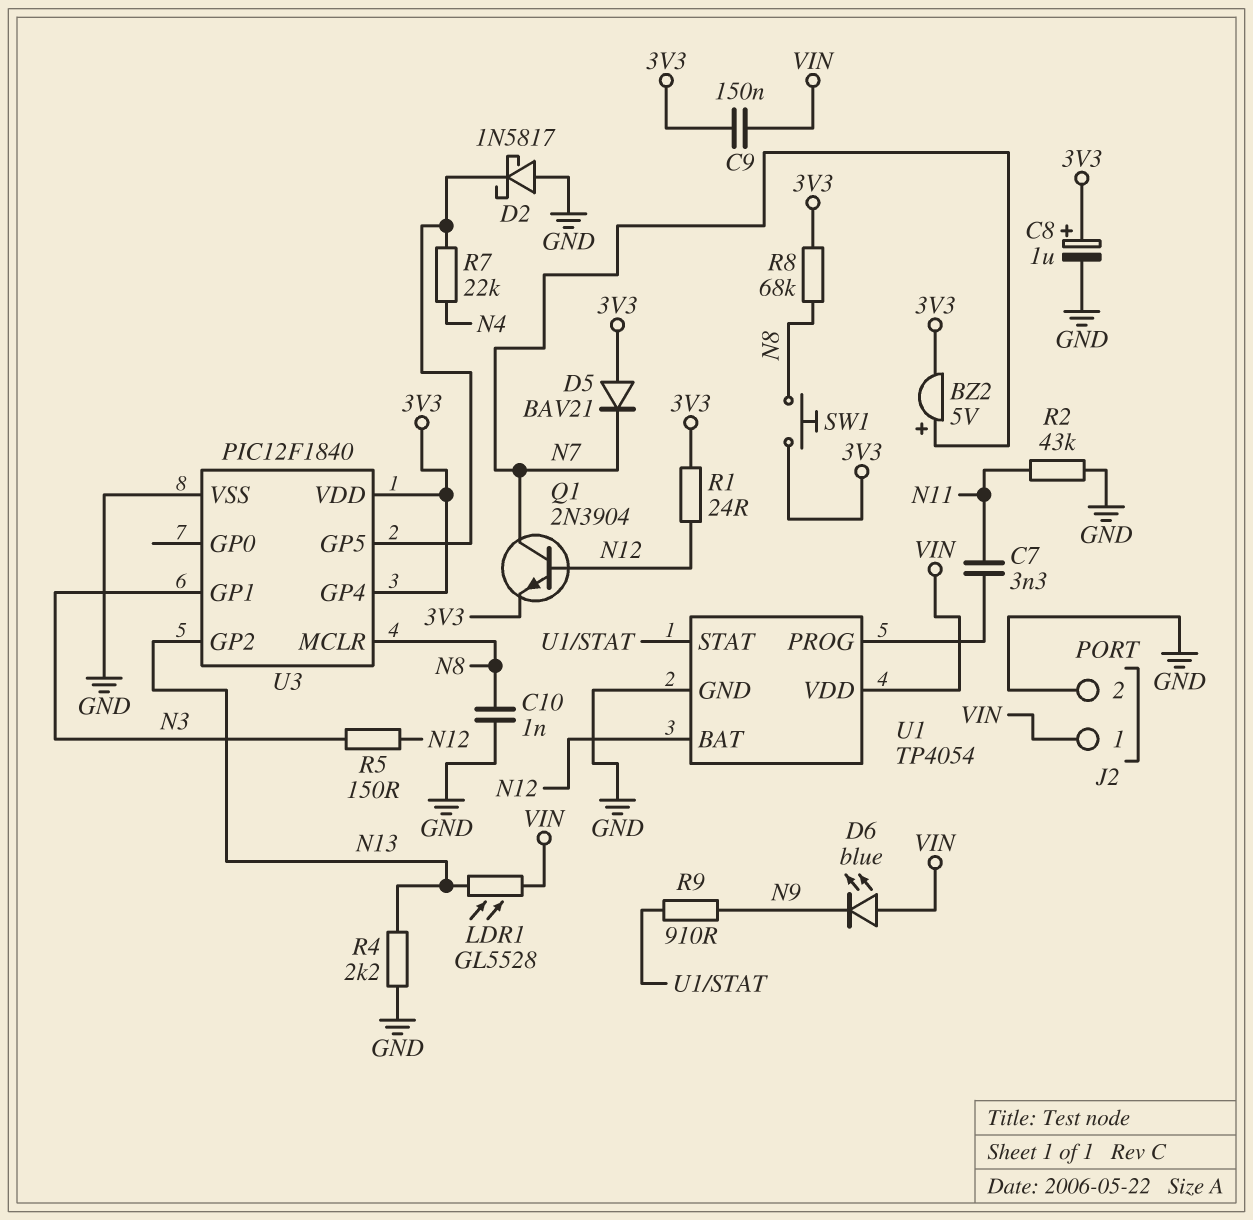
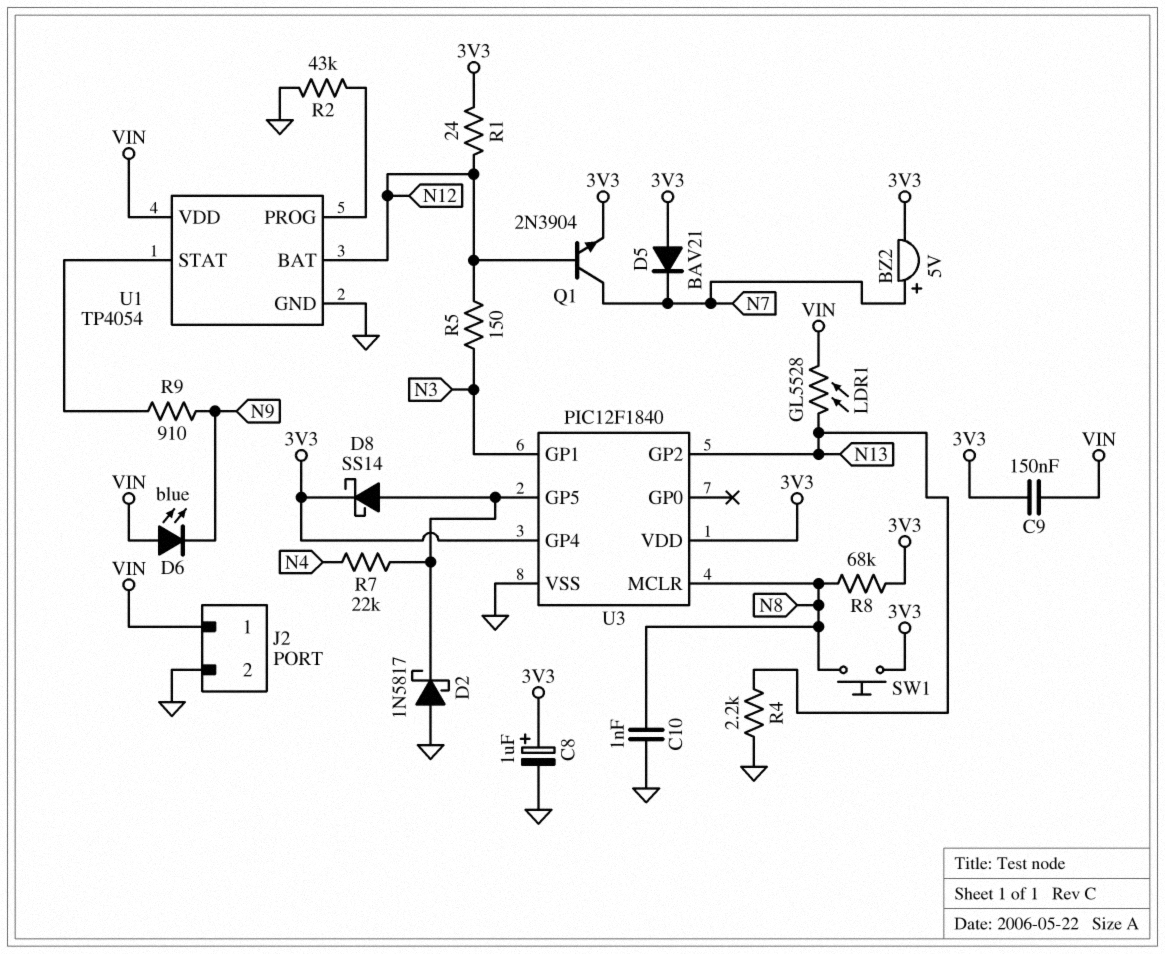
C7: 3.3nF (N11, U1/PROG) -> none
D8: none -> schottky SS14 (A U3/GP5, K 3V3)
R2: 43k (GND, N11) -> 43k (GND, U1/PROG)

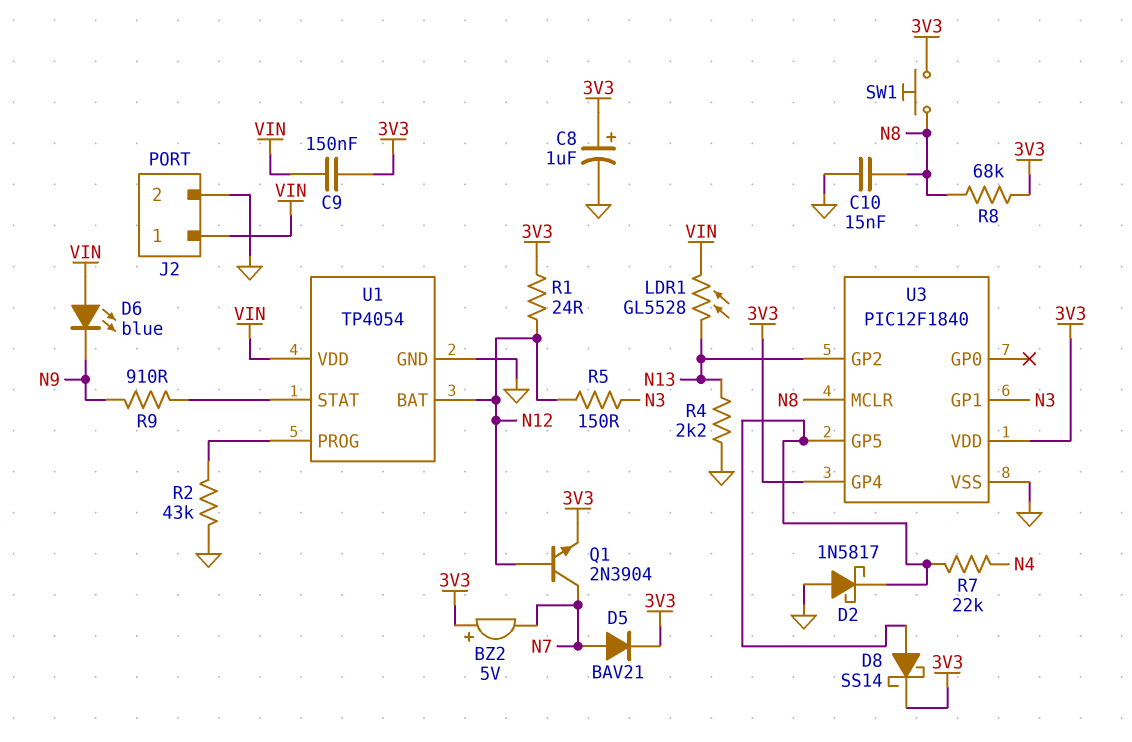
BZ2: buzzer 5V (plus N7, minus 3V3) -> buzzer 5V (plus 3V3, minus N7)
C10: 1nF (GND, N8) -> 15nF (GND, N8)
D5: diode BAV21 (A 3V3, K N7) -> diode BAV21 (A N7, K 3V3)

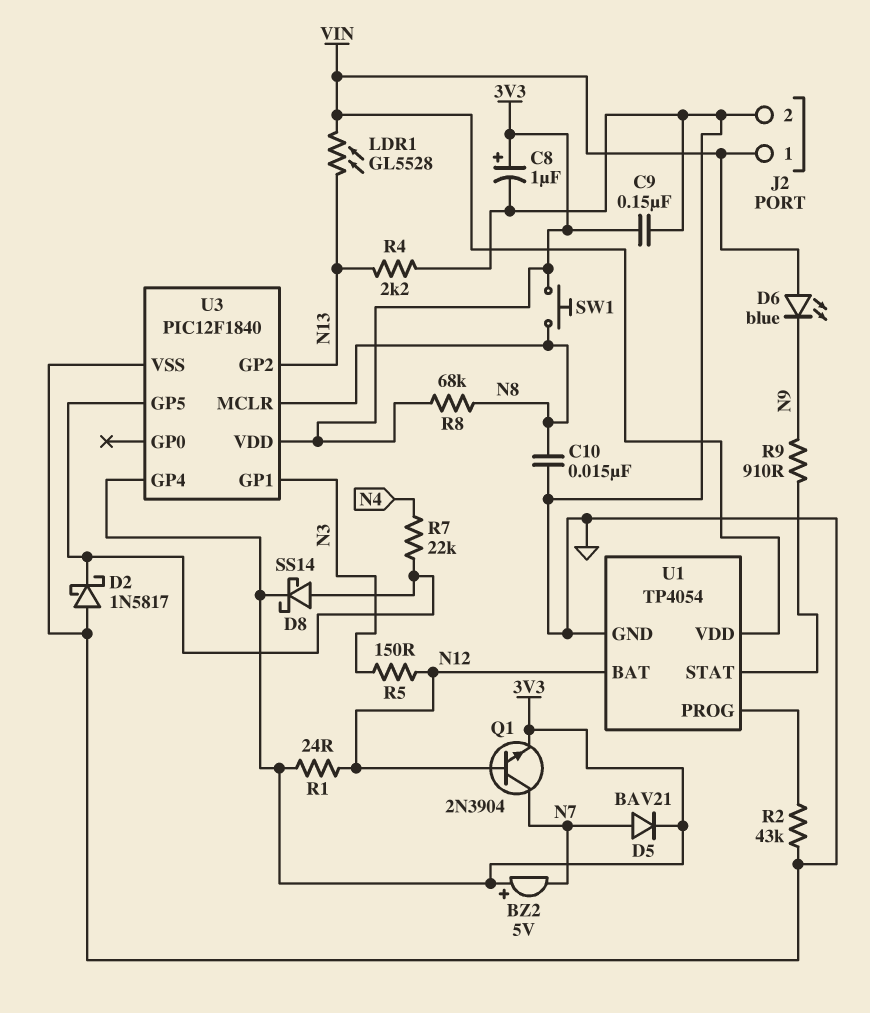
C9: 150nF (3V3, VIN) -> 150nF (3V3, GND)

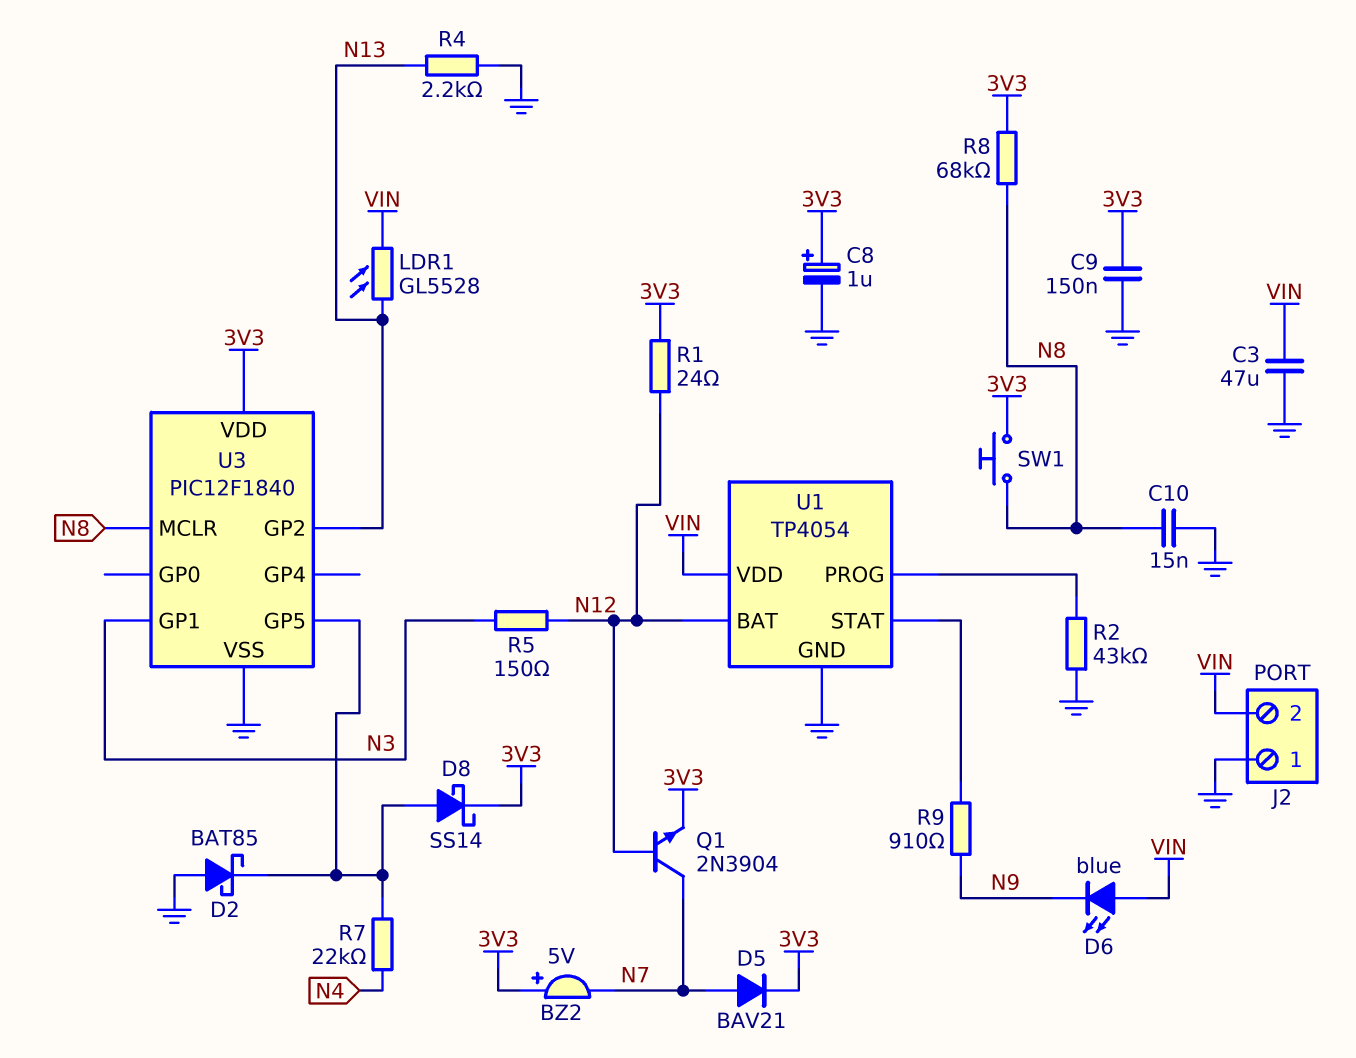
C3: none -> 47uF (GND, VIN)
D2: schottky 1N5817 (A GND, K U3/GP5) -> schottky BAT85 (A GND, K U3/GP5)
J2 pin 1: VIN -> GND
J2 pin 2: GND -> VIN
U3 pin GP4: 3V3 -> none

